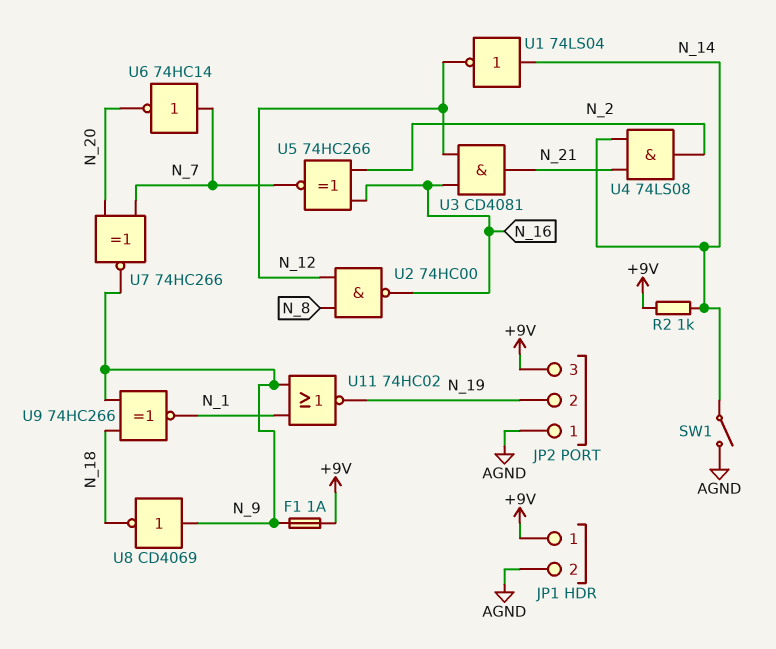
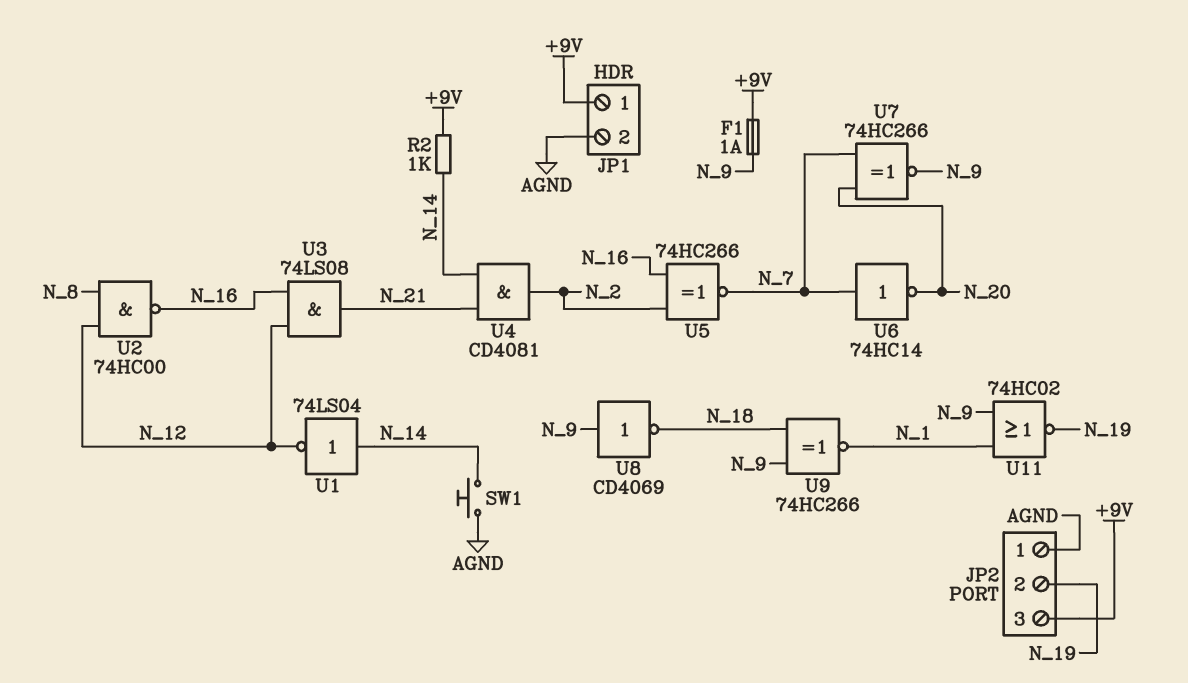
SW1: switch (AGND, N_14) -> button (AGND, N_14)
U3: AND CD4081 (in N_12, in N_16, out N_21) -> AND 74LS08 (in N_12, in N_16, out N_21)
U4: AND 74LS08 (in N_14, in N_21, out N_2) -> AND CD4081 (in N_14, in N_21, out N_2)

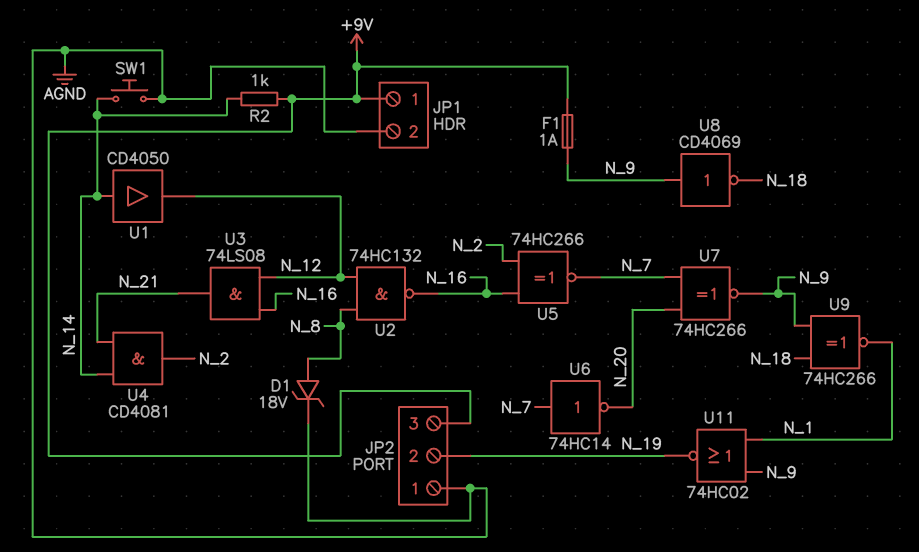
D1: none -> zener 18V (A N_8, K AGND)
U1: NOT 74LS04 (in N_14, out N_12) -> buffer CD4050 (in N_14, out N_12)
U2: NAND 74HC00 (in N_8, in N_12, out N_16) -> NAND 74HC132 (in N_8, in N_12, out N_16)

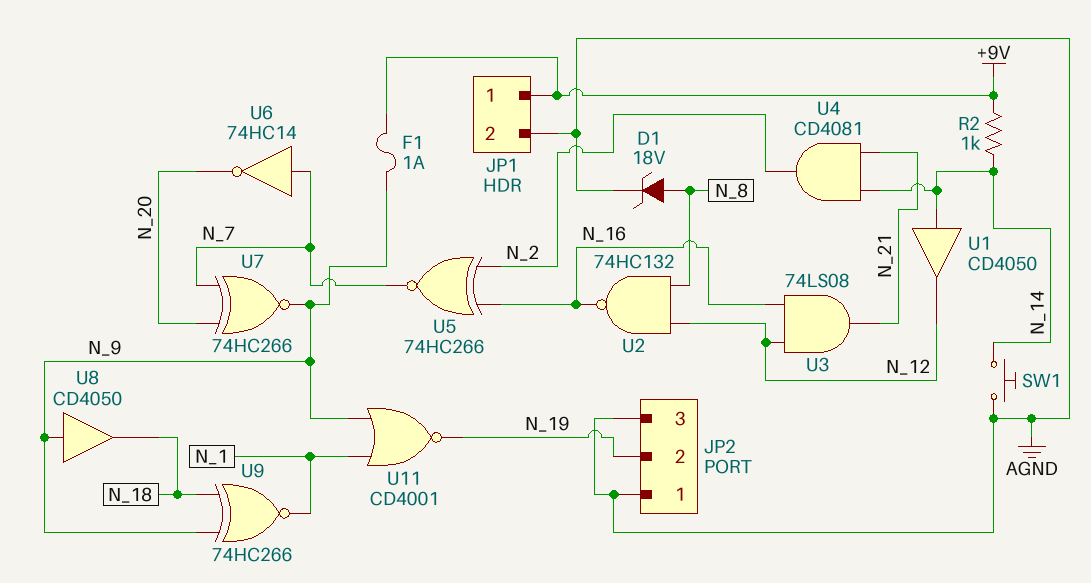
JP2 pin 3: +9V -> AGND
U8: NOT CD4069 (in N_9, out N_18) -> buffer CD4050 (in N_9, out N_18)
U11: NOR 74HC02 (in N_1, in N_9, out N_19) -> NOR CD4001 (in N_1, in N_9, out N_19)

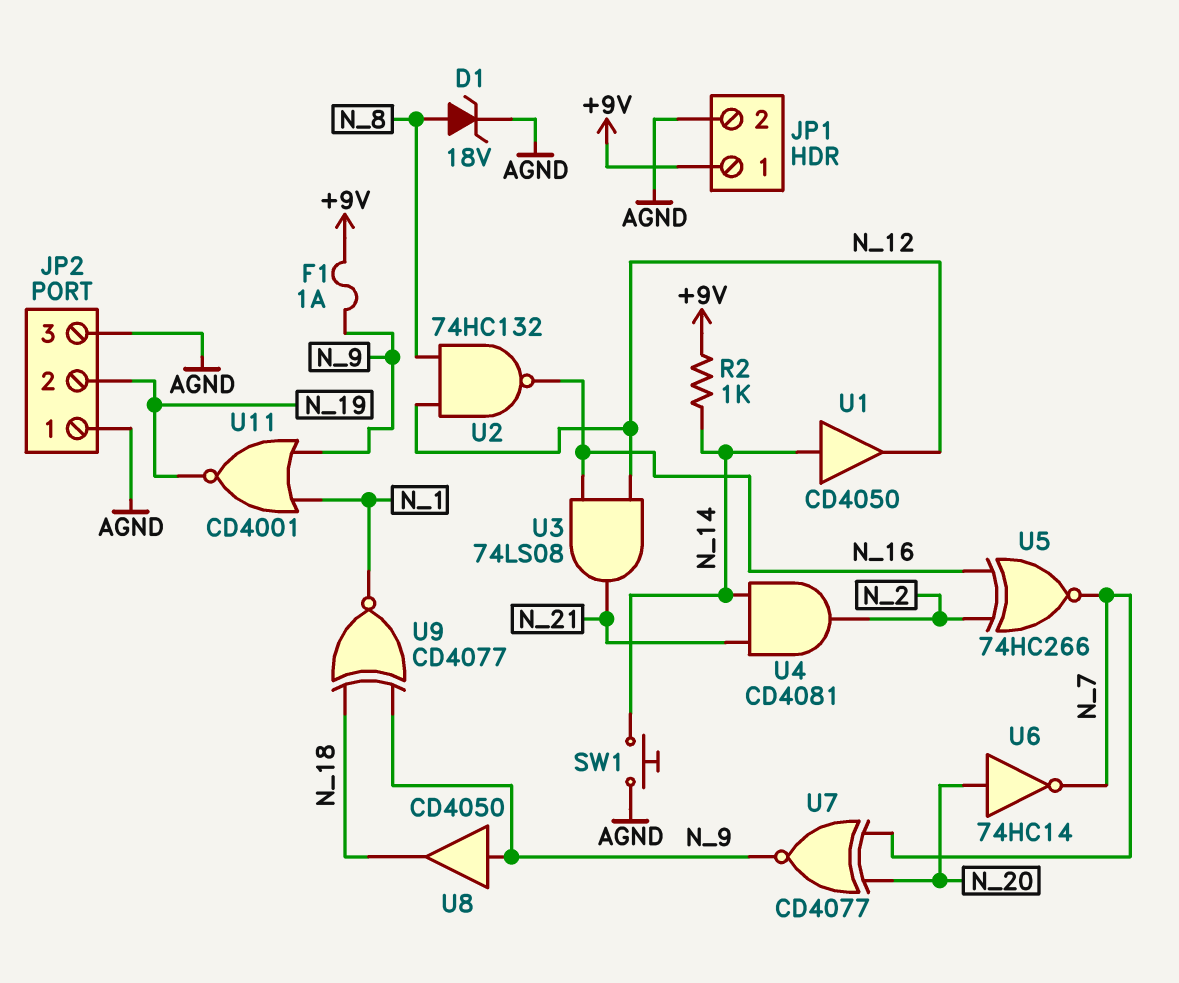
U6: NOT 74HC14 (in N_7, out N_20) -> NOT 74HC14 (in N_20, out N_7)
U7: XNOR 74HC266 (in N_7, in N_20, out N_9) -> XNOR CD4077 (in N_7, in N_20, out N_9)
U9: XNOR 74HC266 (in N_9, in N_18, out N_1) -> XNOR CD4077 (in N_9, in N_18, out N_1)

